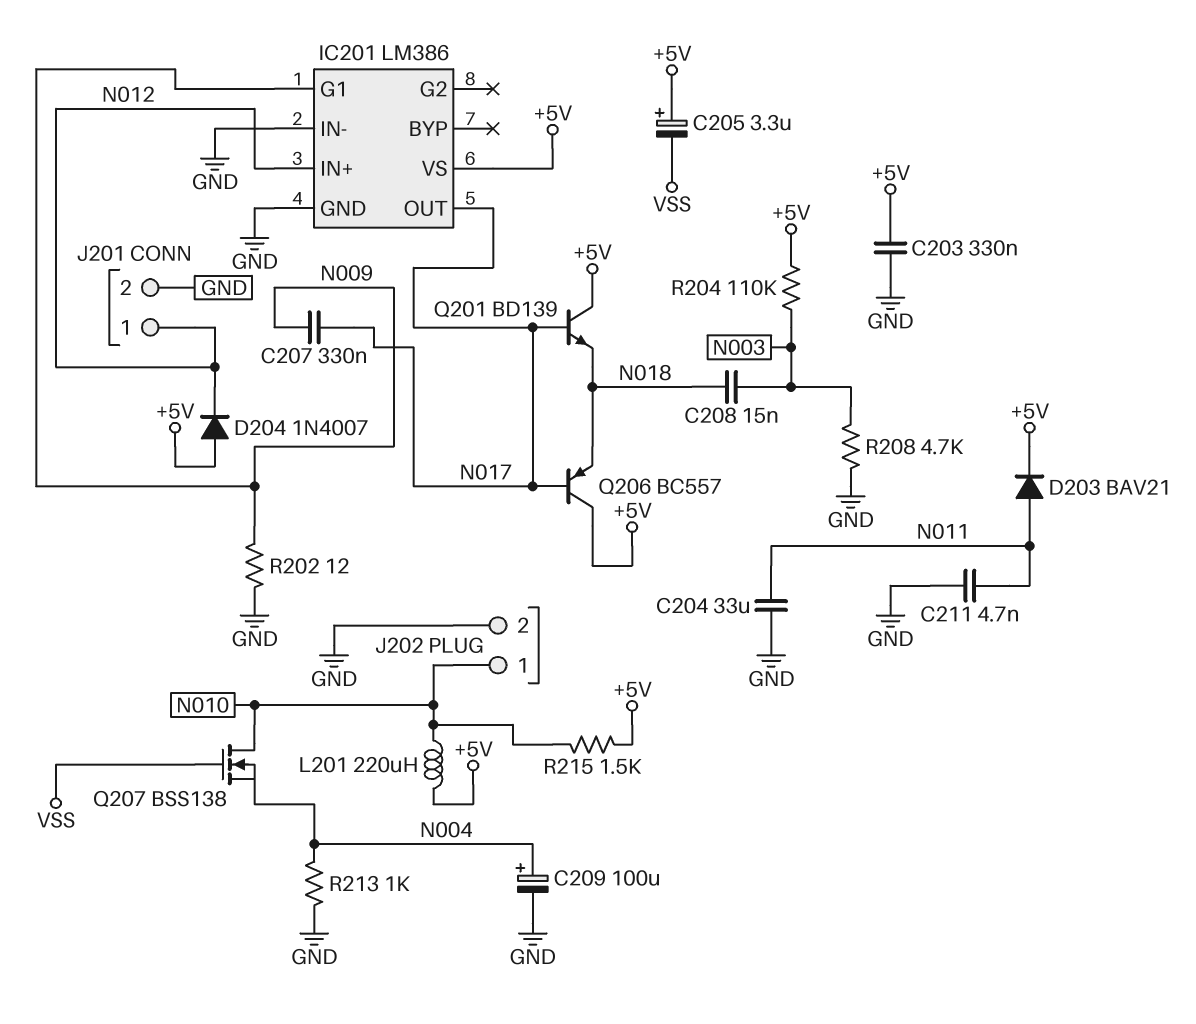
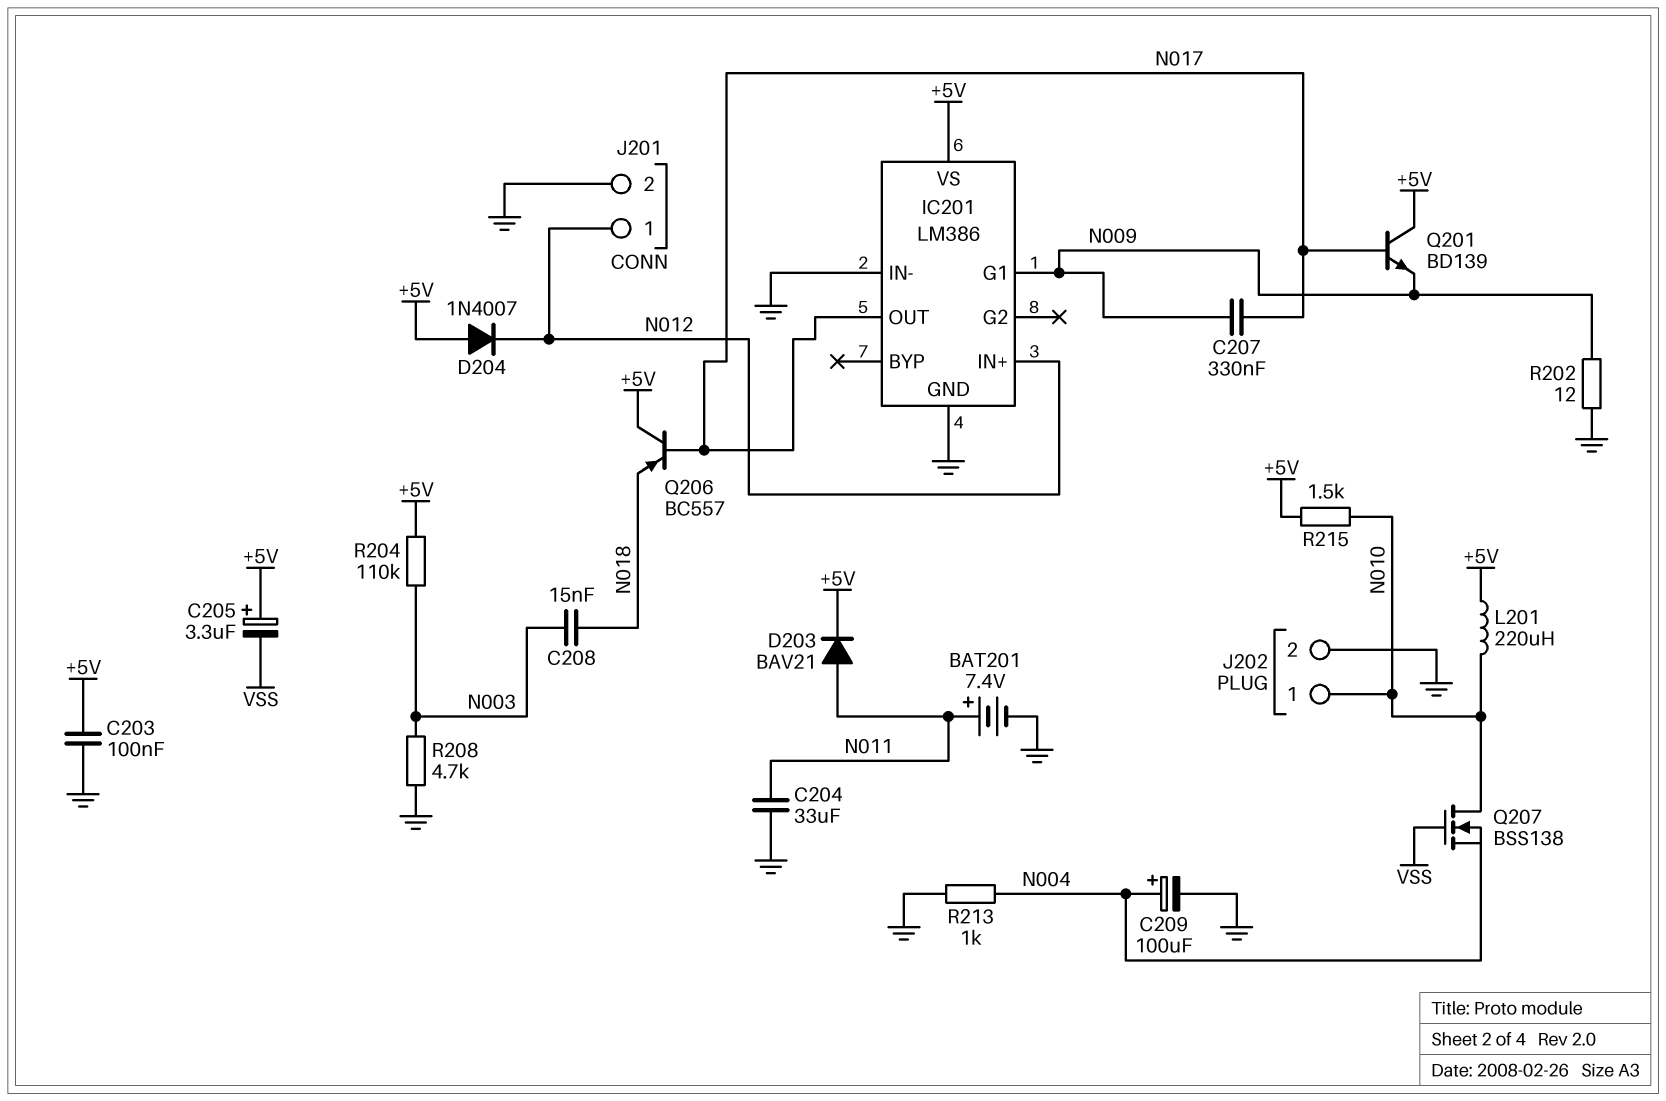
BAT201: none -> 7.4V (plus N011, minus GND)
C203: 330nF (+5V, GND) -> 100nF (+5V, GND)
C211: 4.7nF (GND, N011) -> none
Q201: NPN BD139 (B N017, C +5V, E N018) -> NPN BD139 (B N017, C +5V, E N009)

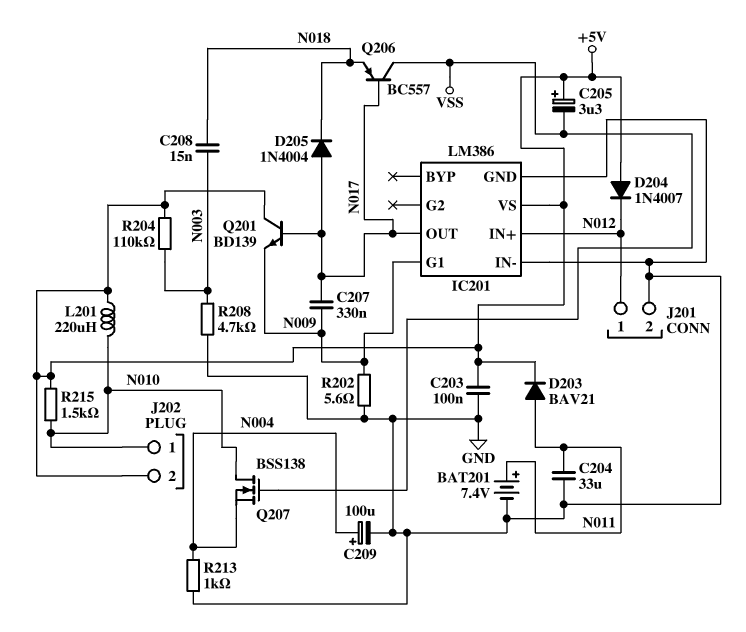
D205: none -> diode 1N4004 (A N017, K N018)
J202 pin 2: GND -> +5V
Q206: PNP BC557 (B N017, C +5V, E N018) -> PNP BC557 (B N017, C VSS, E N018)
R202: 12 (GND, N009) -> 5.6 (GND, N009)

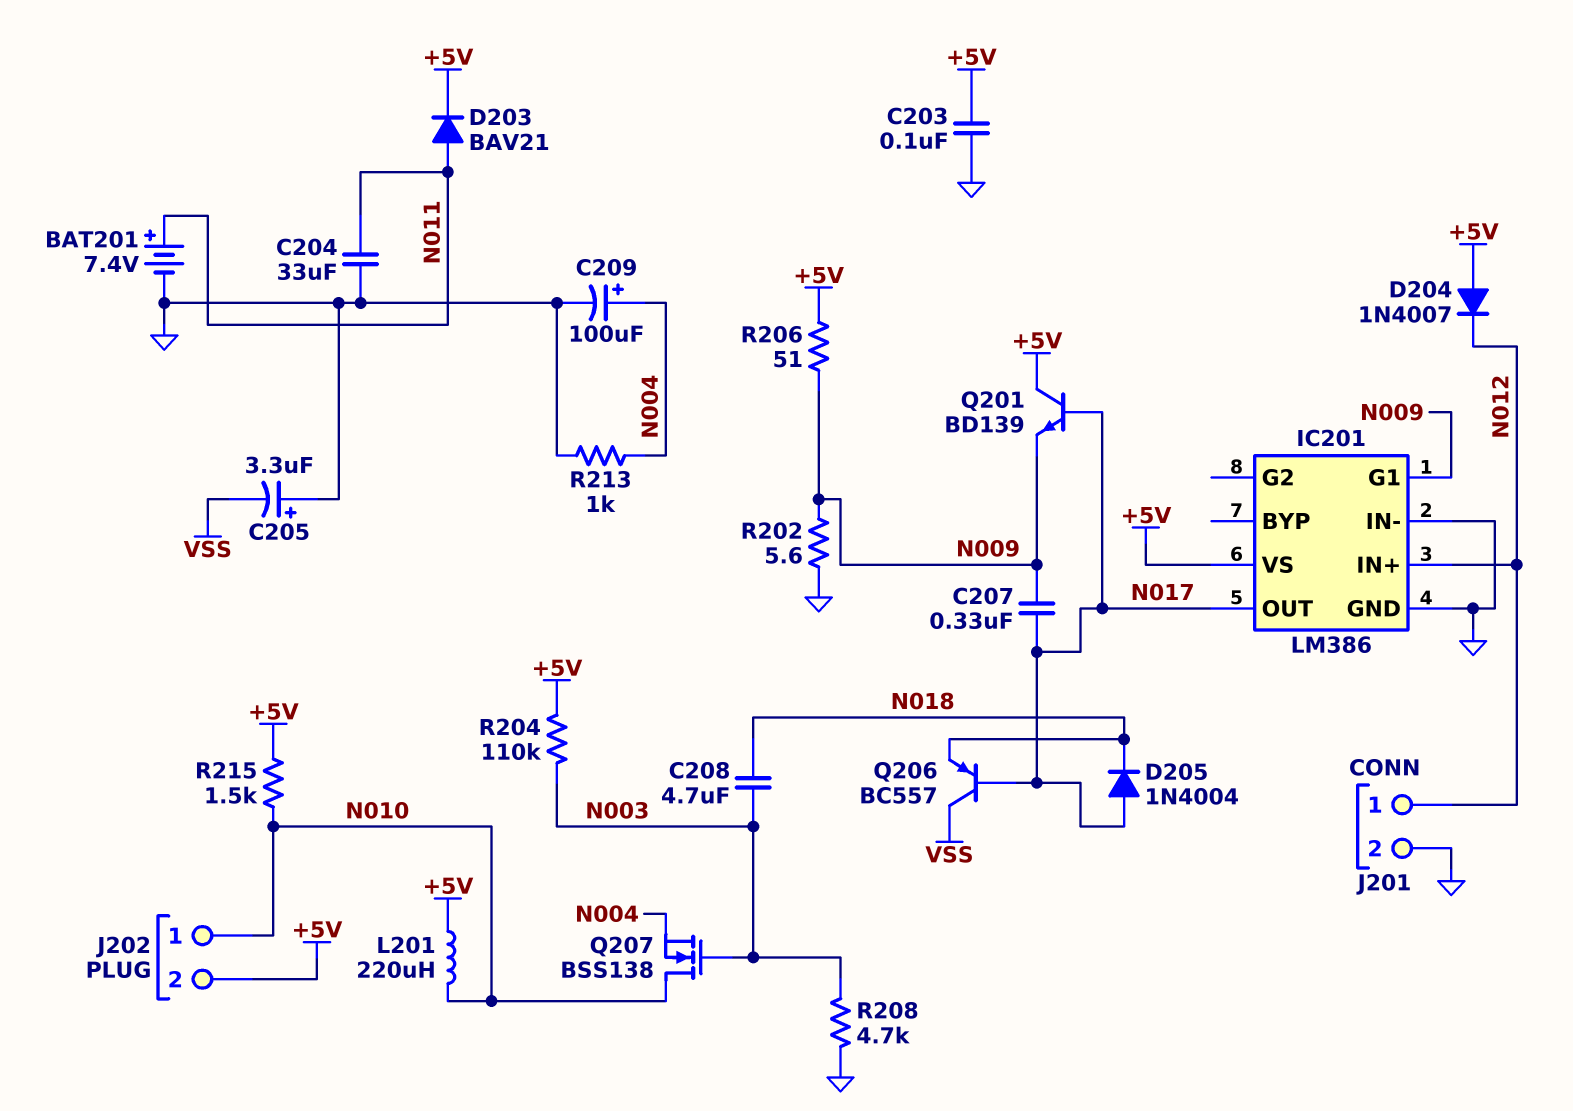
C205: 3.3uF (plus +5V, minus VSS) -> 3.3uF (plus GND, minus VSS)
C208: 15nF (N003, N018) -> 4.7uF (N003, N018)
Q207: NMOS BSS138 (G VSS, D N010, S N004) -> NMOS BSS138 (G N003, D N010, S N004)
R206: none -> 51 (+5V, N009)

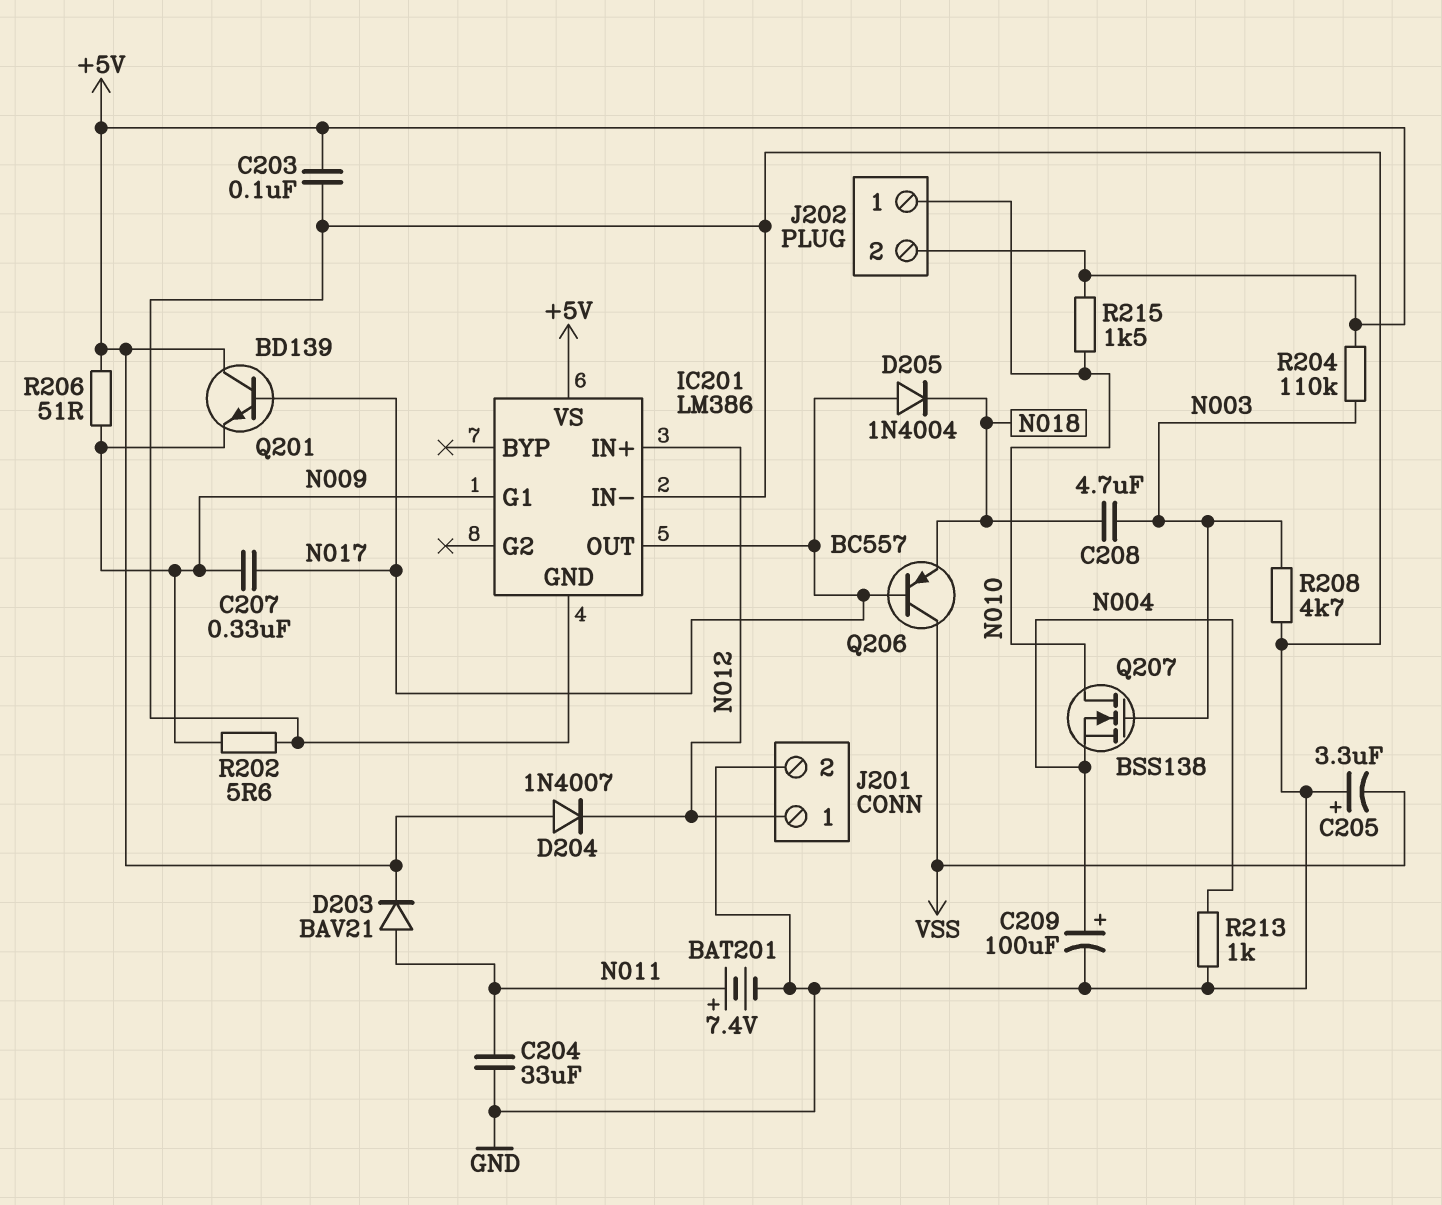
L201: 220uH (+5V, N010) -> none

